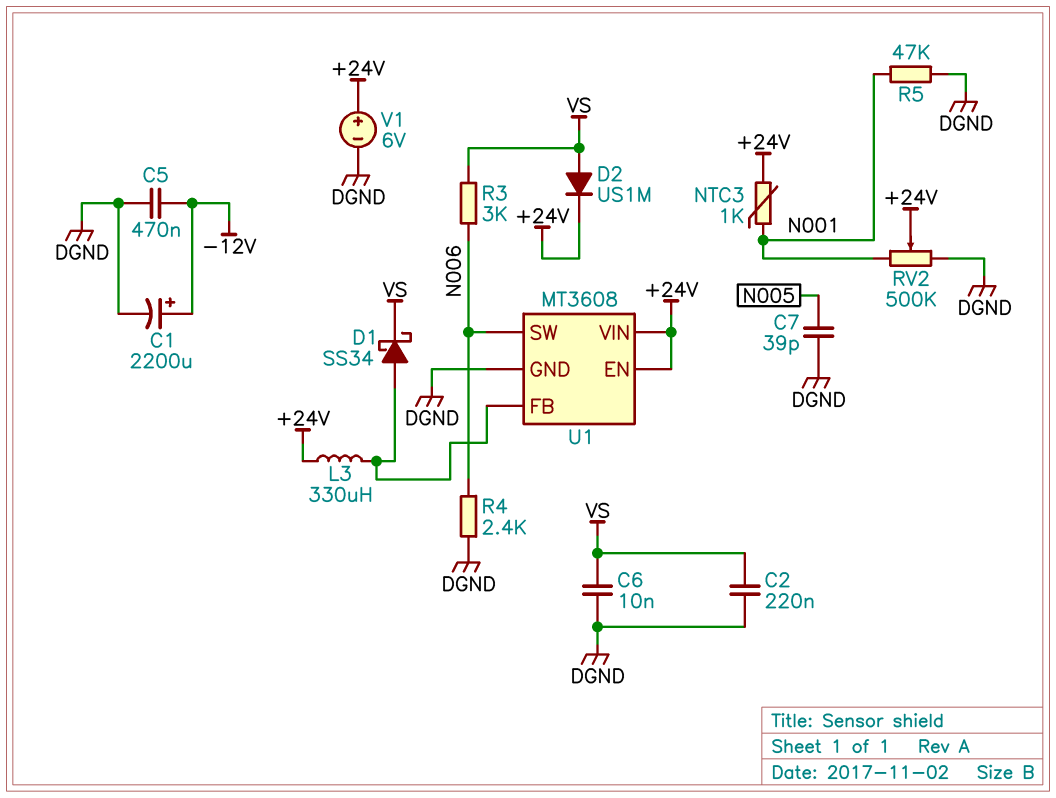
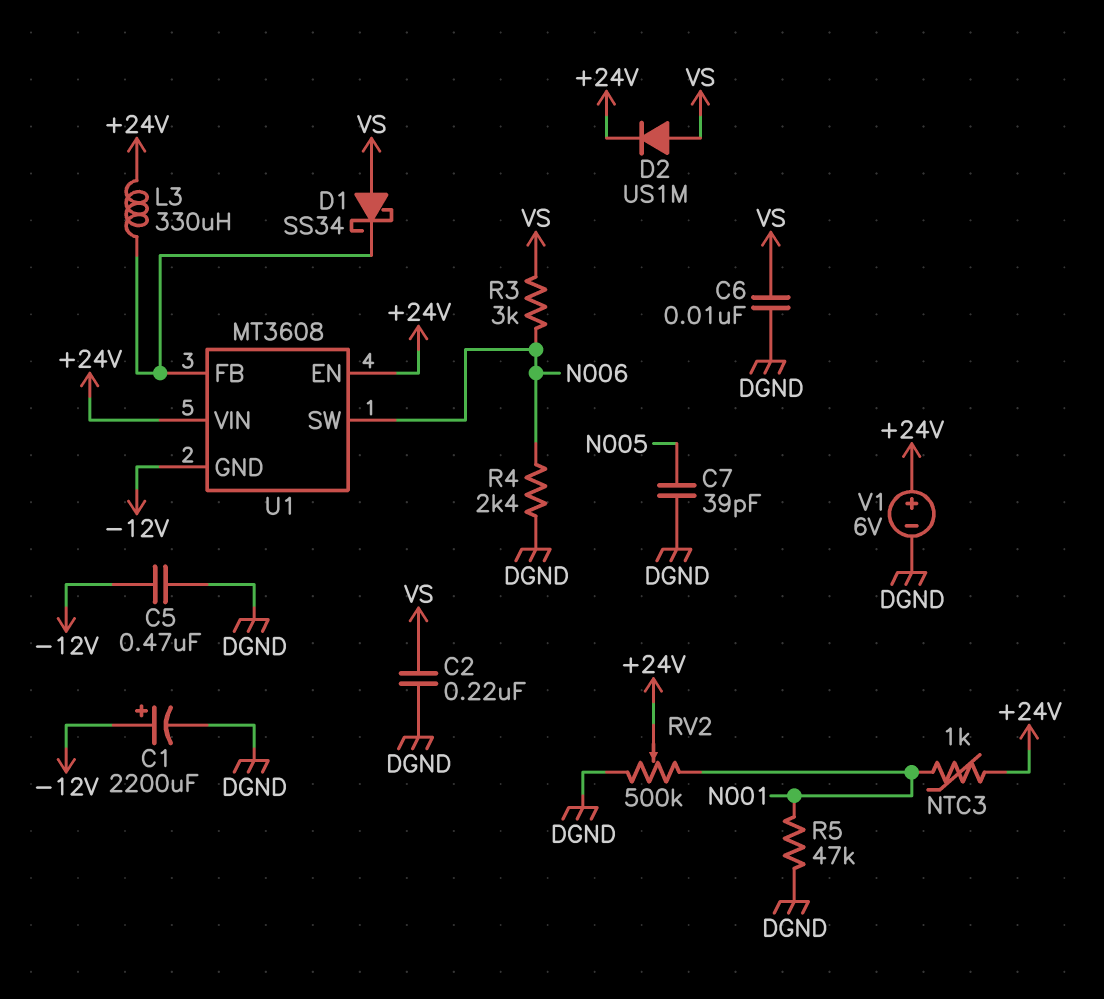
D1: schottky SS34 (A U1/FB, K VS) -> schottky SS34 (A VS, K U1/FB)
U1 pin GND: DGND -> -12V

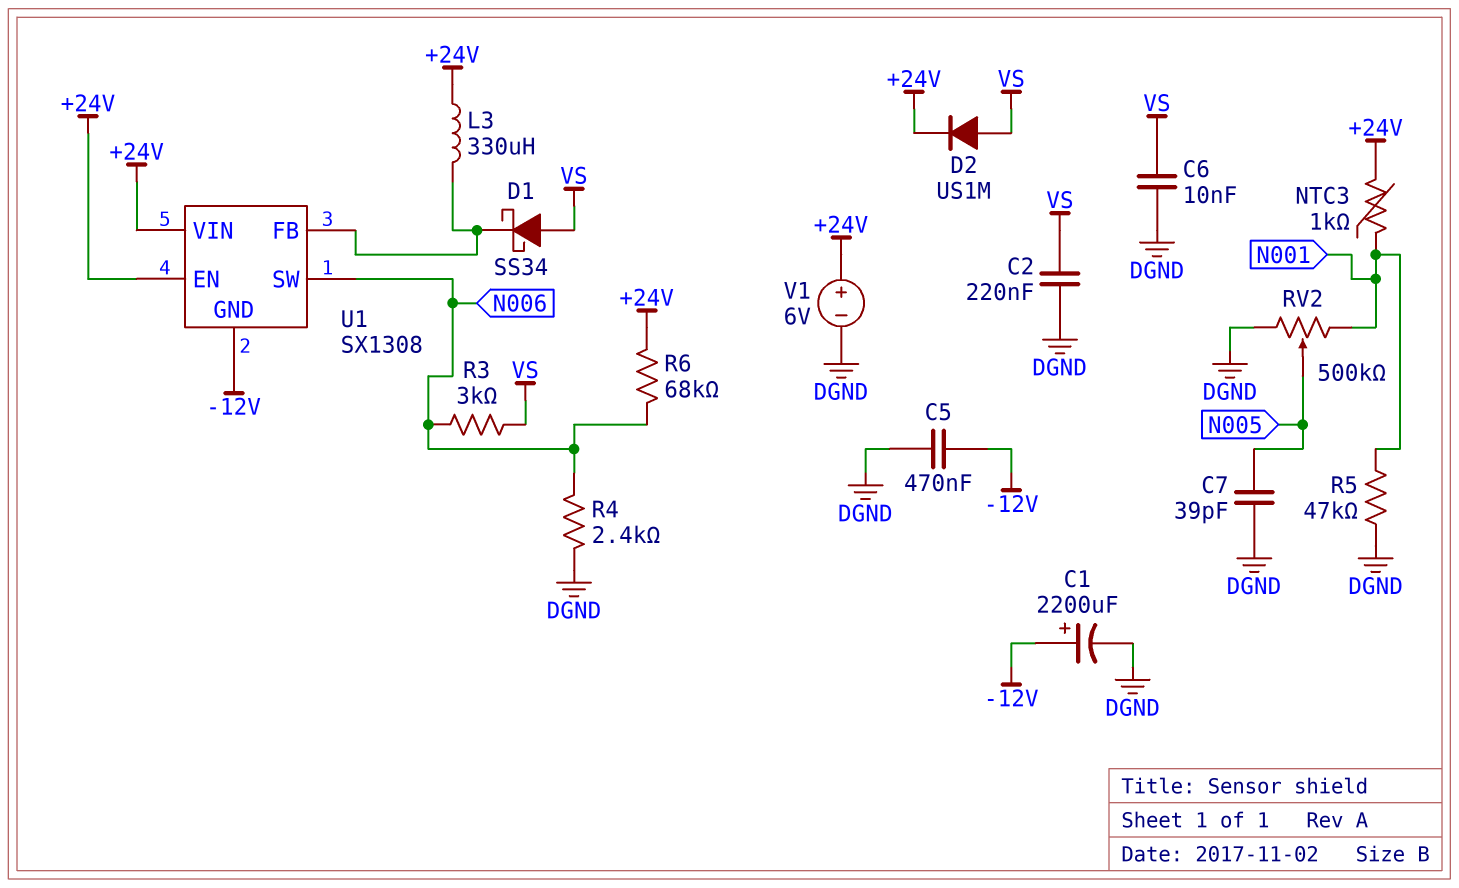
R6: none -> 68k (+24V, N006)
RV2: 500k (DGND, N001, wiper +24V) -> 500k (DGND, N001, wiper N005)
U1: MT3608 -> SX1308

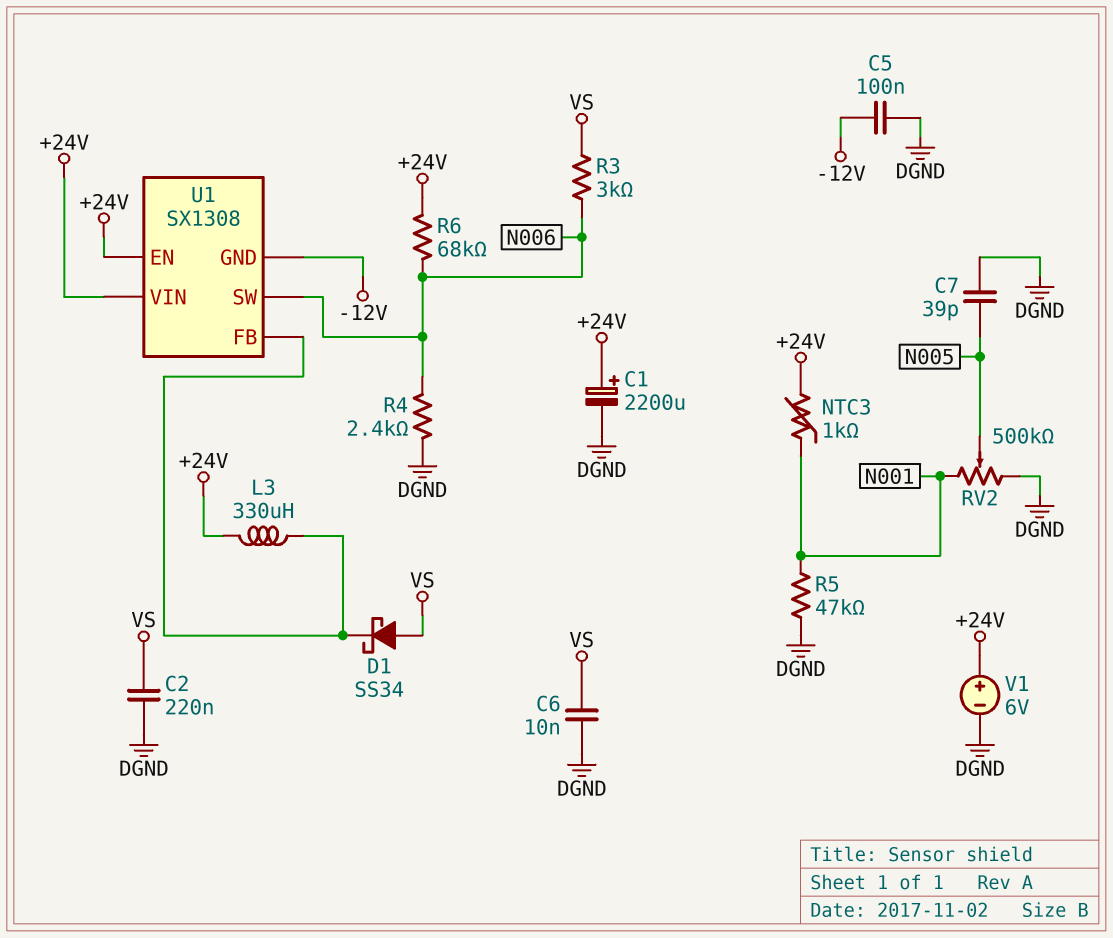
C1: 2200uF (plus -12V, minus DGND) -> 2200uF (plus +24V, minus DGND)
C5: 470nF (-12V, DGND) -> 100nF (-12V, DGND)
D2: diode US1M (A VS, K +24V) -> none

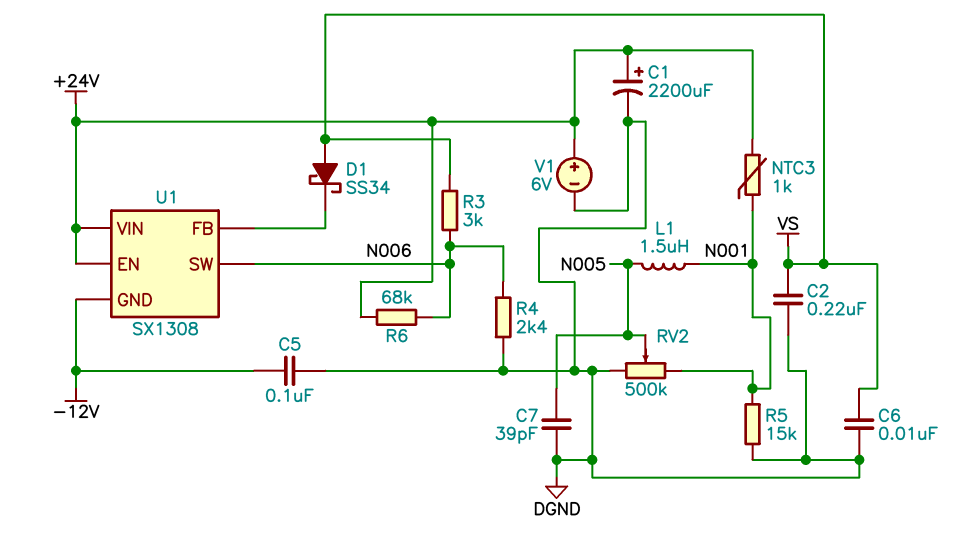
L1: none -> 1.5uH (N001, N005)
L3: 330uH (+24V, U1/FB) -> none
R5: 47k (DGND, N001) -> 15k (DGND, N001)

